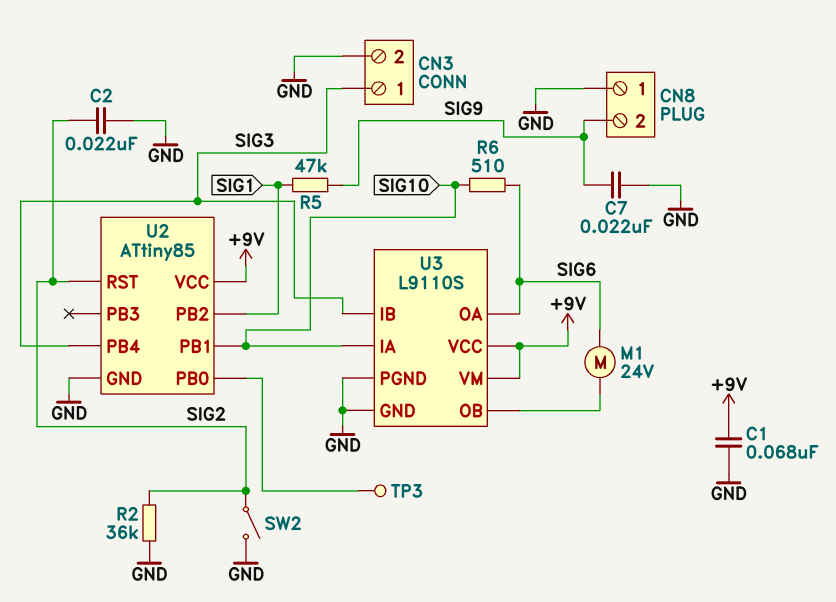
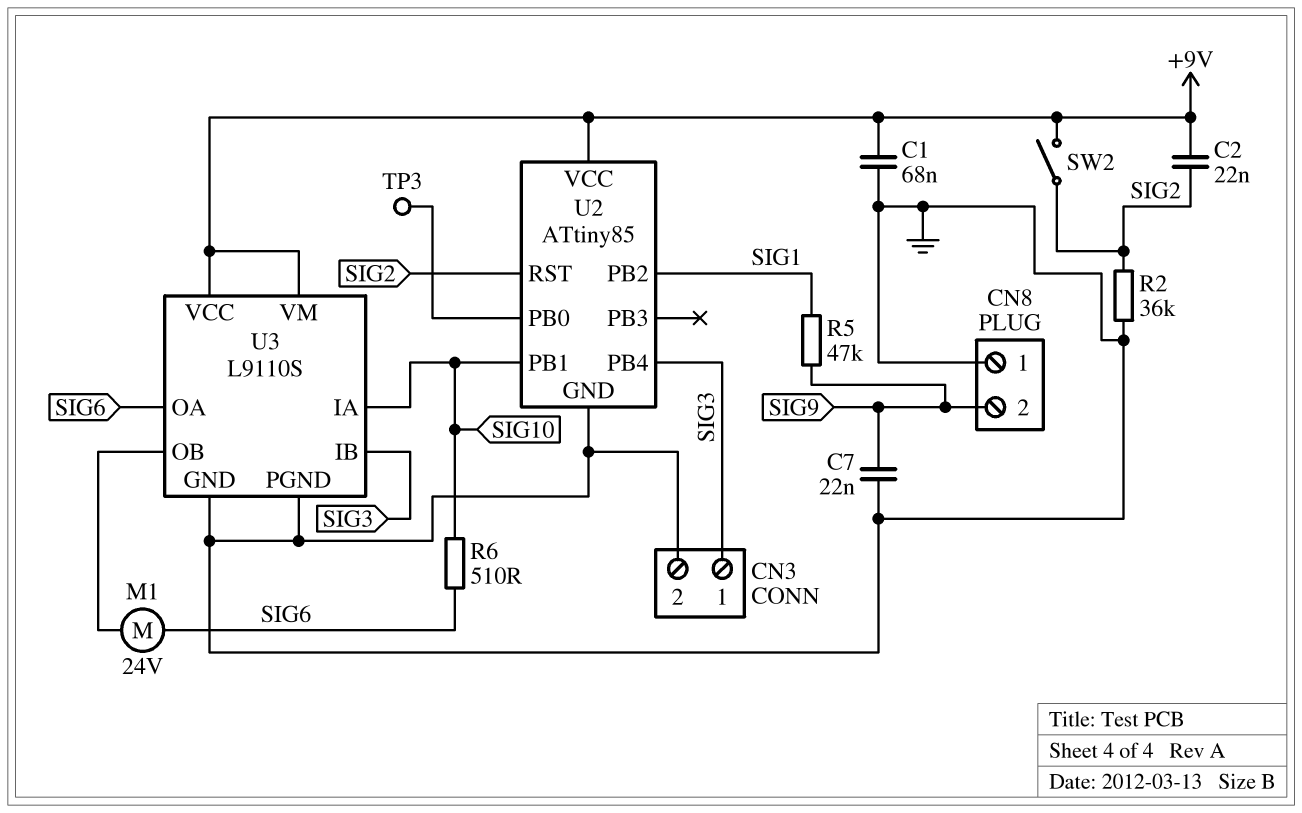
C2: 22nF (GND, SIG2) -> 22nF (+9V, SIG2)
SW2: switch (GND, SIG2) -> switch (+9V, SIG2)

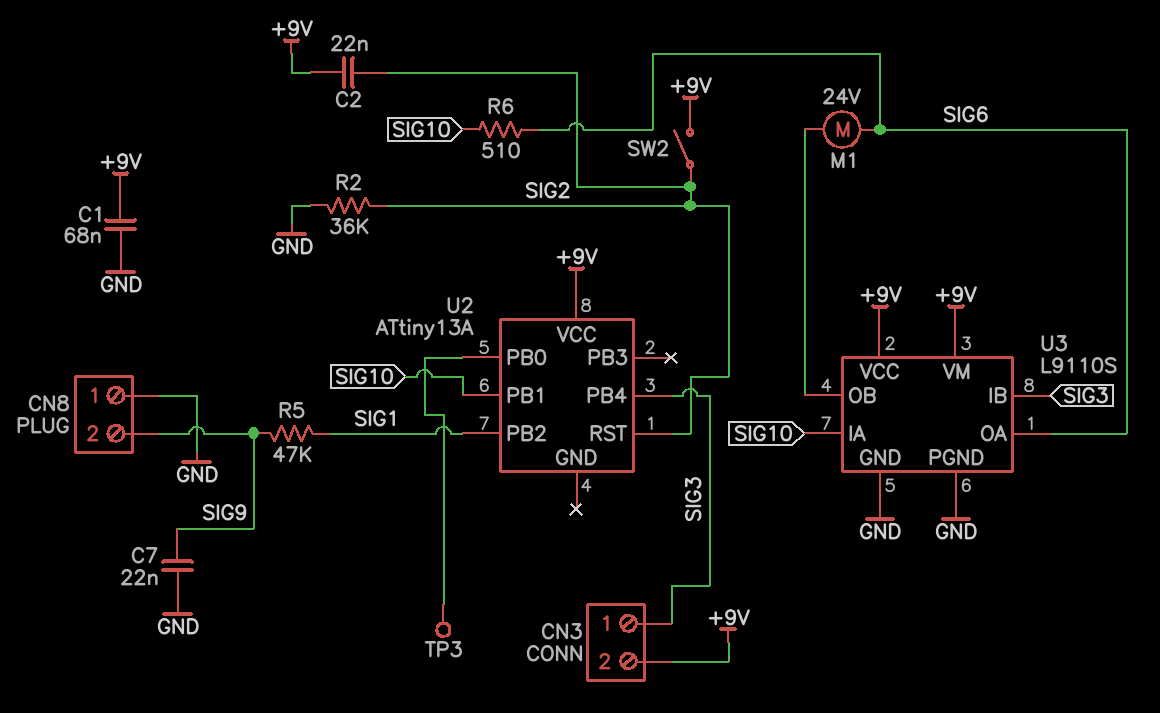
CN3 pin 2: GND -> +9V
U2: ATtiny85 -> ATtiny13A
U2 pin GND: GND -> none

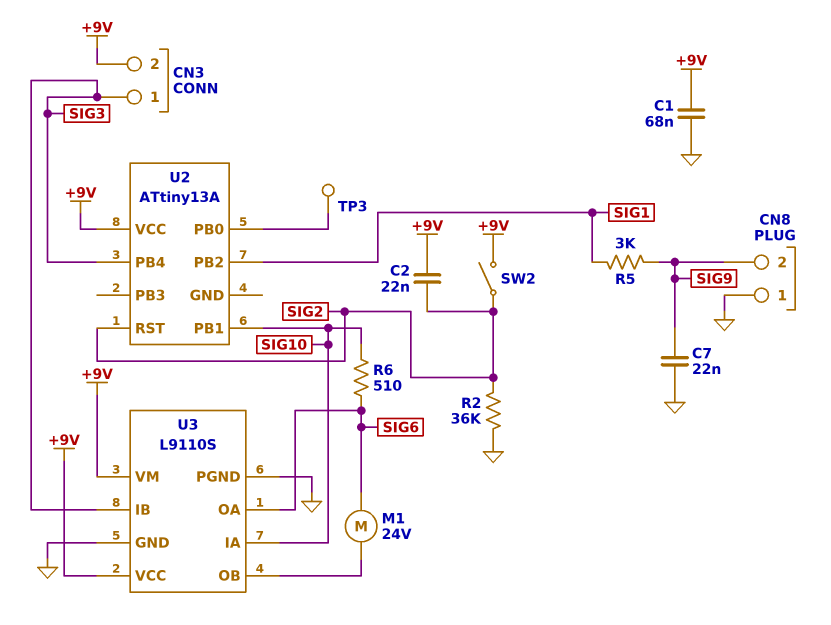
R5: 47k (SIG1, SIG9) -> 3k (SIG1, SIG9)

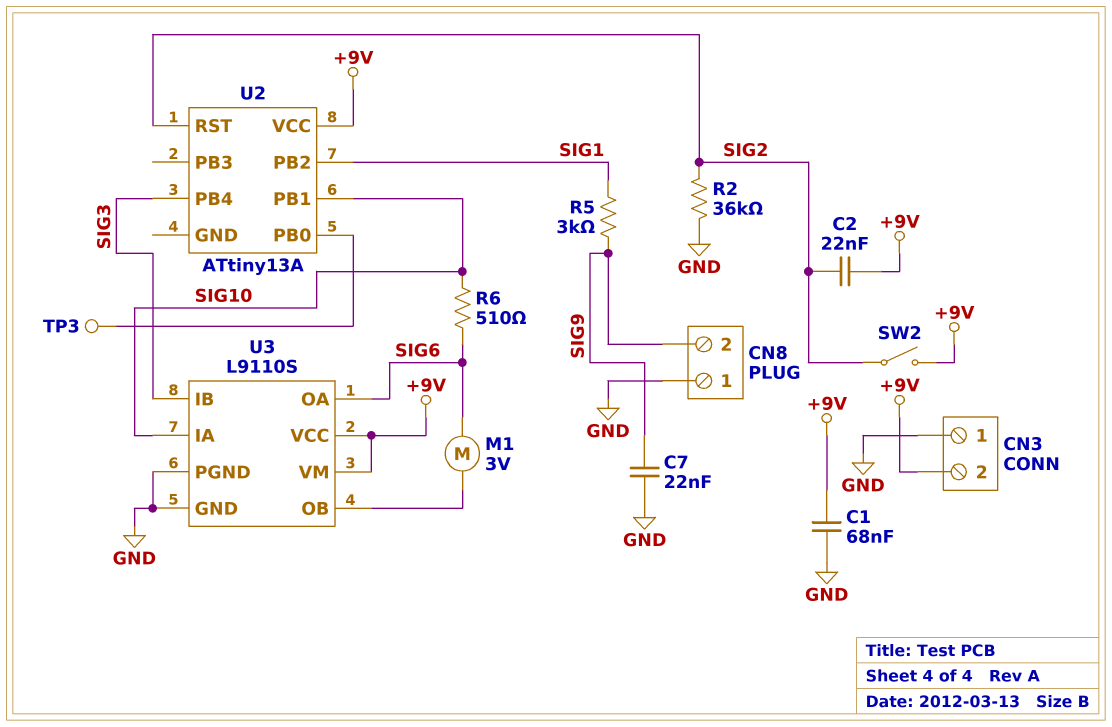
CN3 pin 1: SIG3 -> GND
M1: motor 24V (SIG6, U3/OB) -> motor 3V (SIG6, U3/OB)

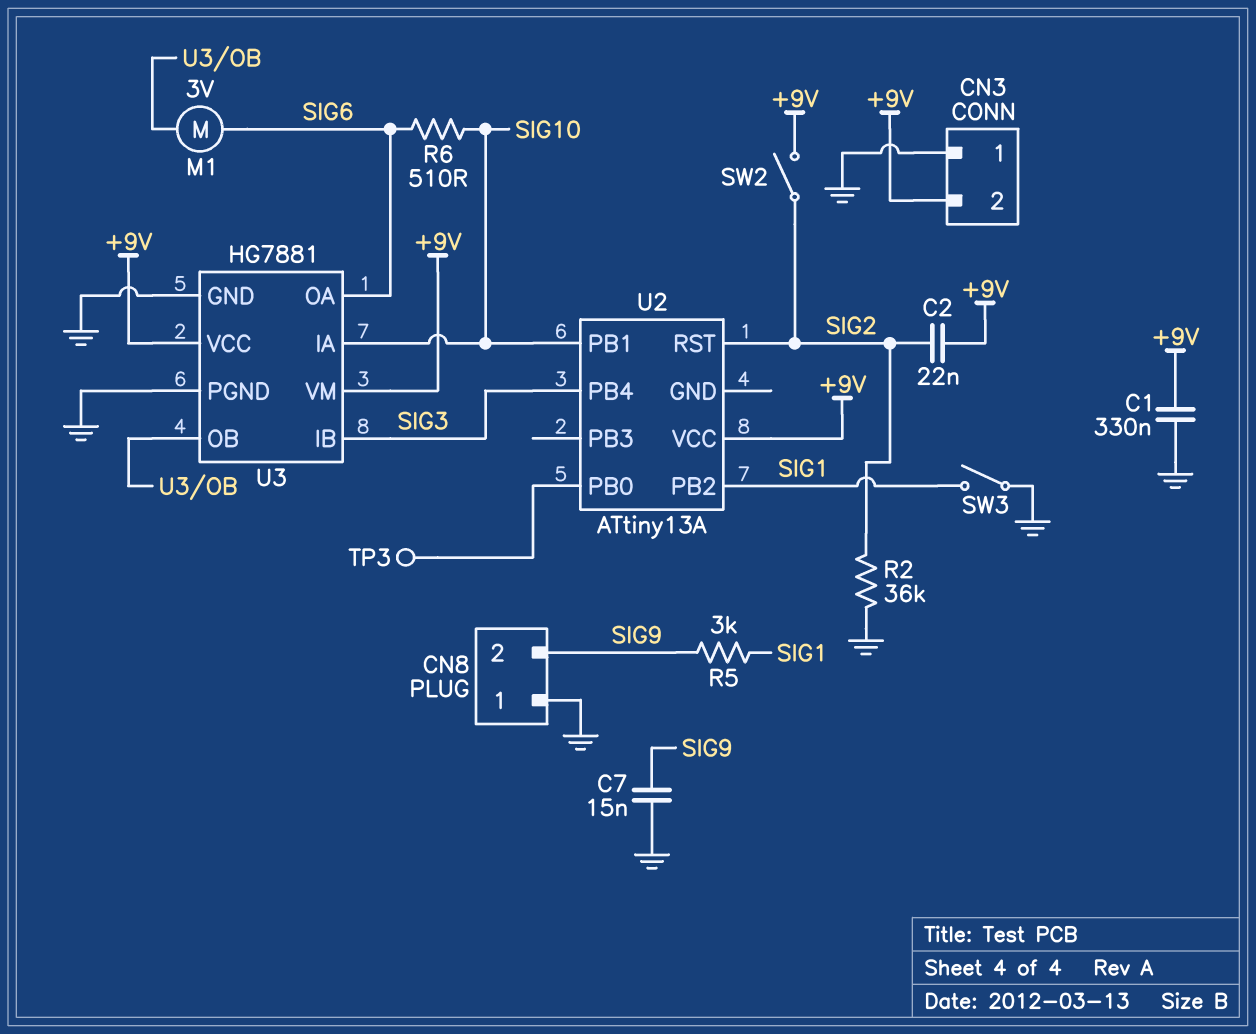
C1: 68nF (+9V, GND) -> 330nF (+9V, GND)
C7: 22nF (GND, SIG9) -> 15nF (GND, SIG9)
SW3: none -> switch (GND, SIG1)
U3: L9110S -> HG7881

